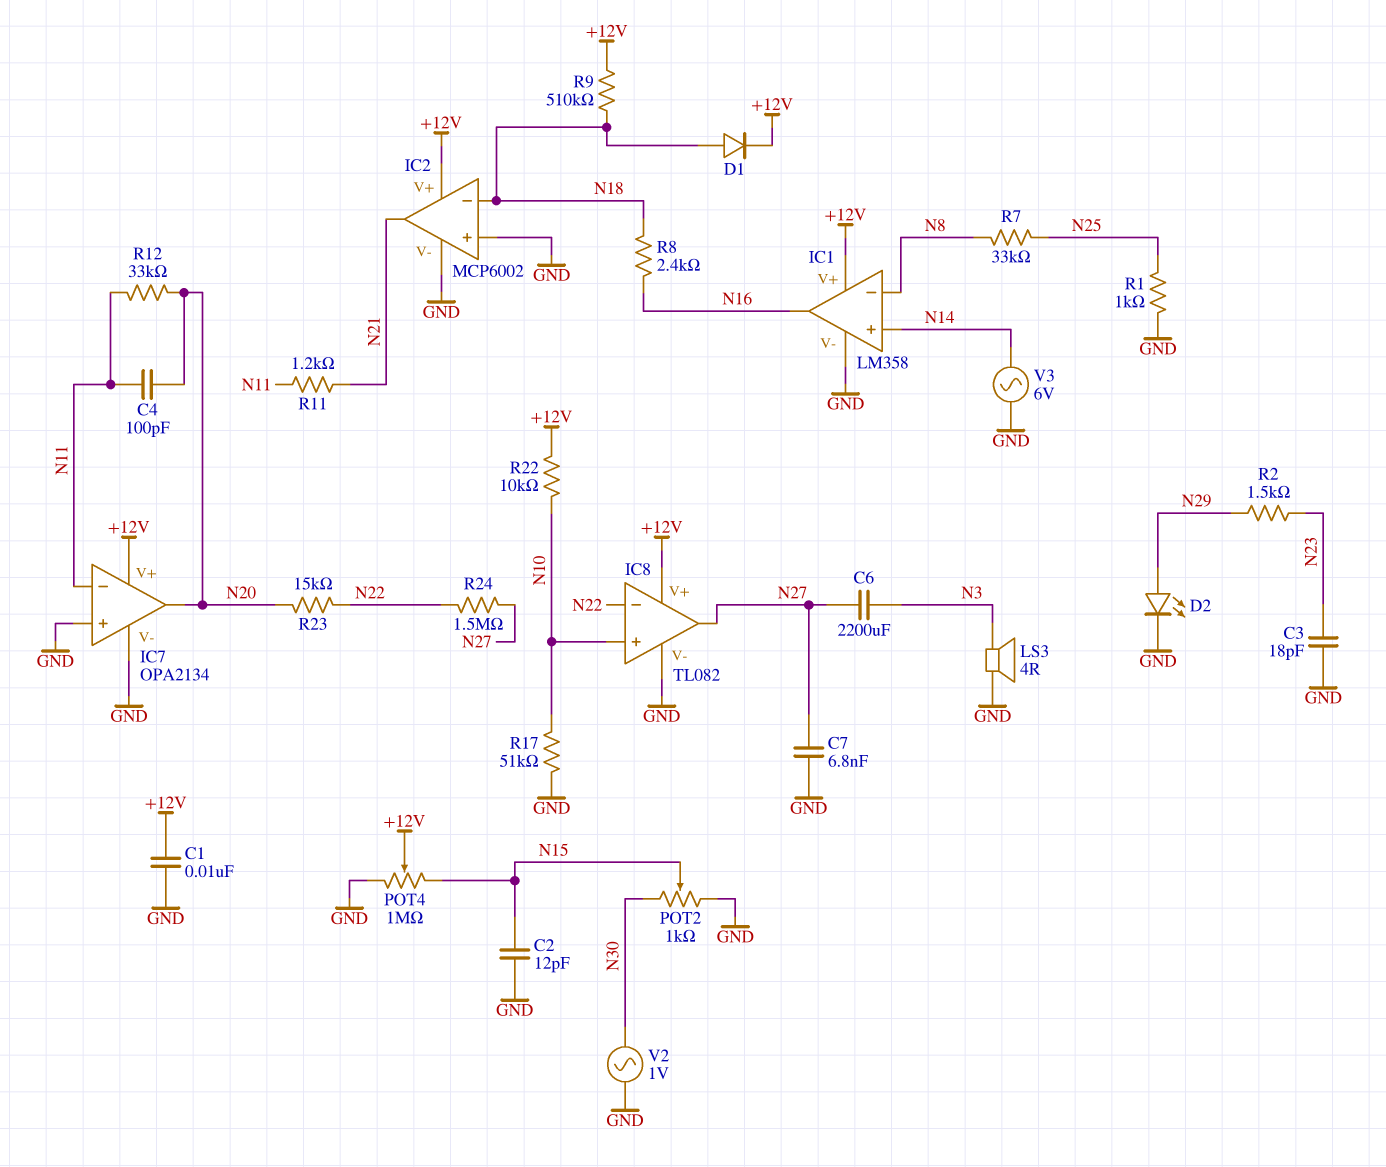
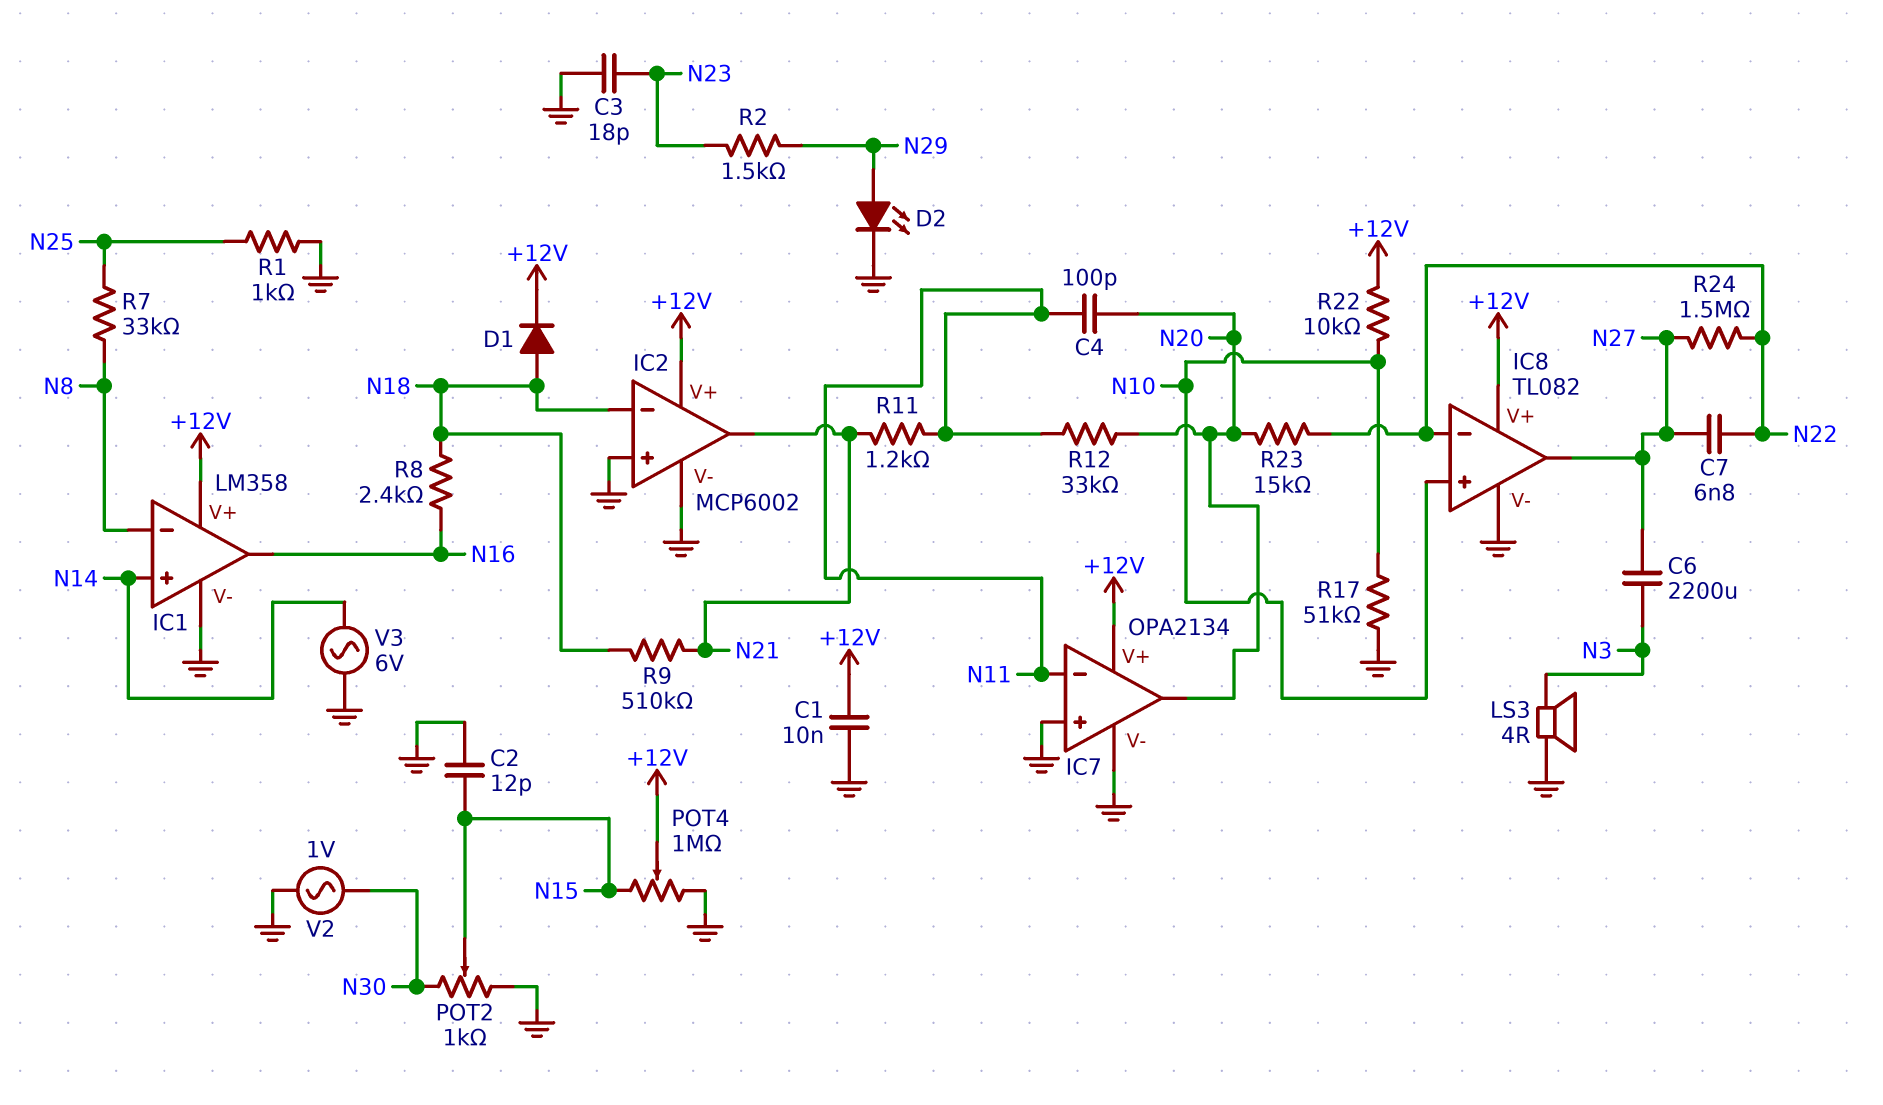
C7: 6.8nF (GND, N27) -> 6.8nF (N22, N27)
R9: 510k (+12V, N18) -> 510k (N18, N21)

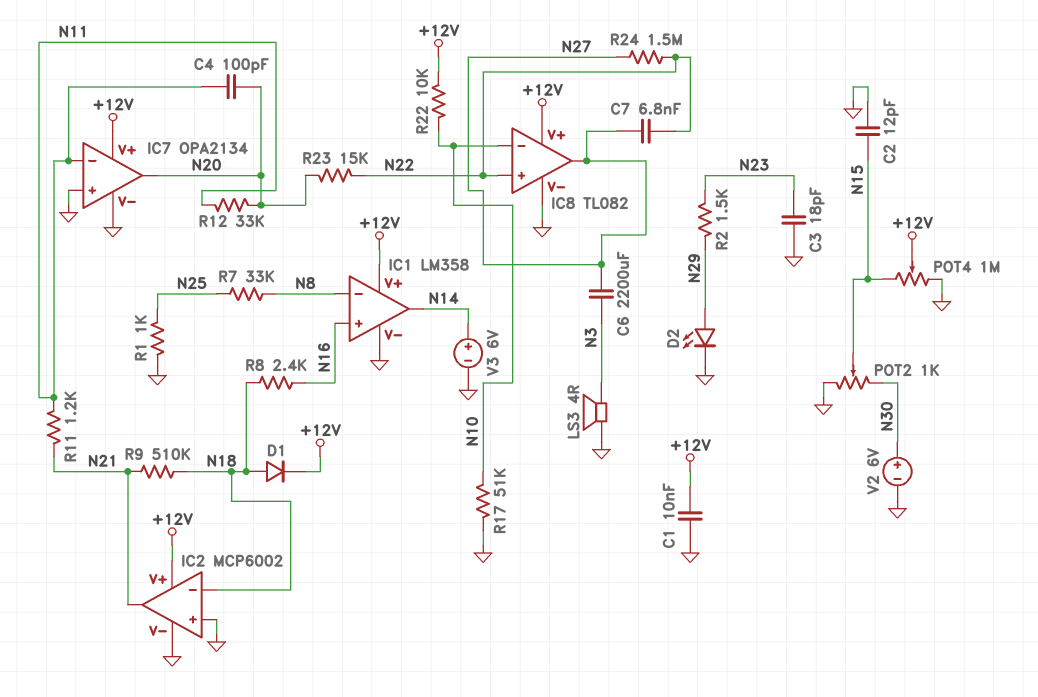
IC1 pin in+: N14 -> N16
IC1 pin out: N16 -> N14
IC8 pin in+: N10 -> N22
IC8 pin in-: N22 -> N10
V2: AC 1V (GND, N30) -> 6V (plus N30, minus GND)
V3: AC 6V (GND, N14) -> 6V (plus N14, minus GND)

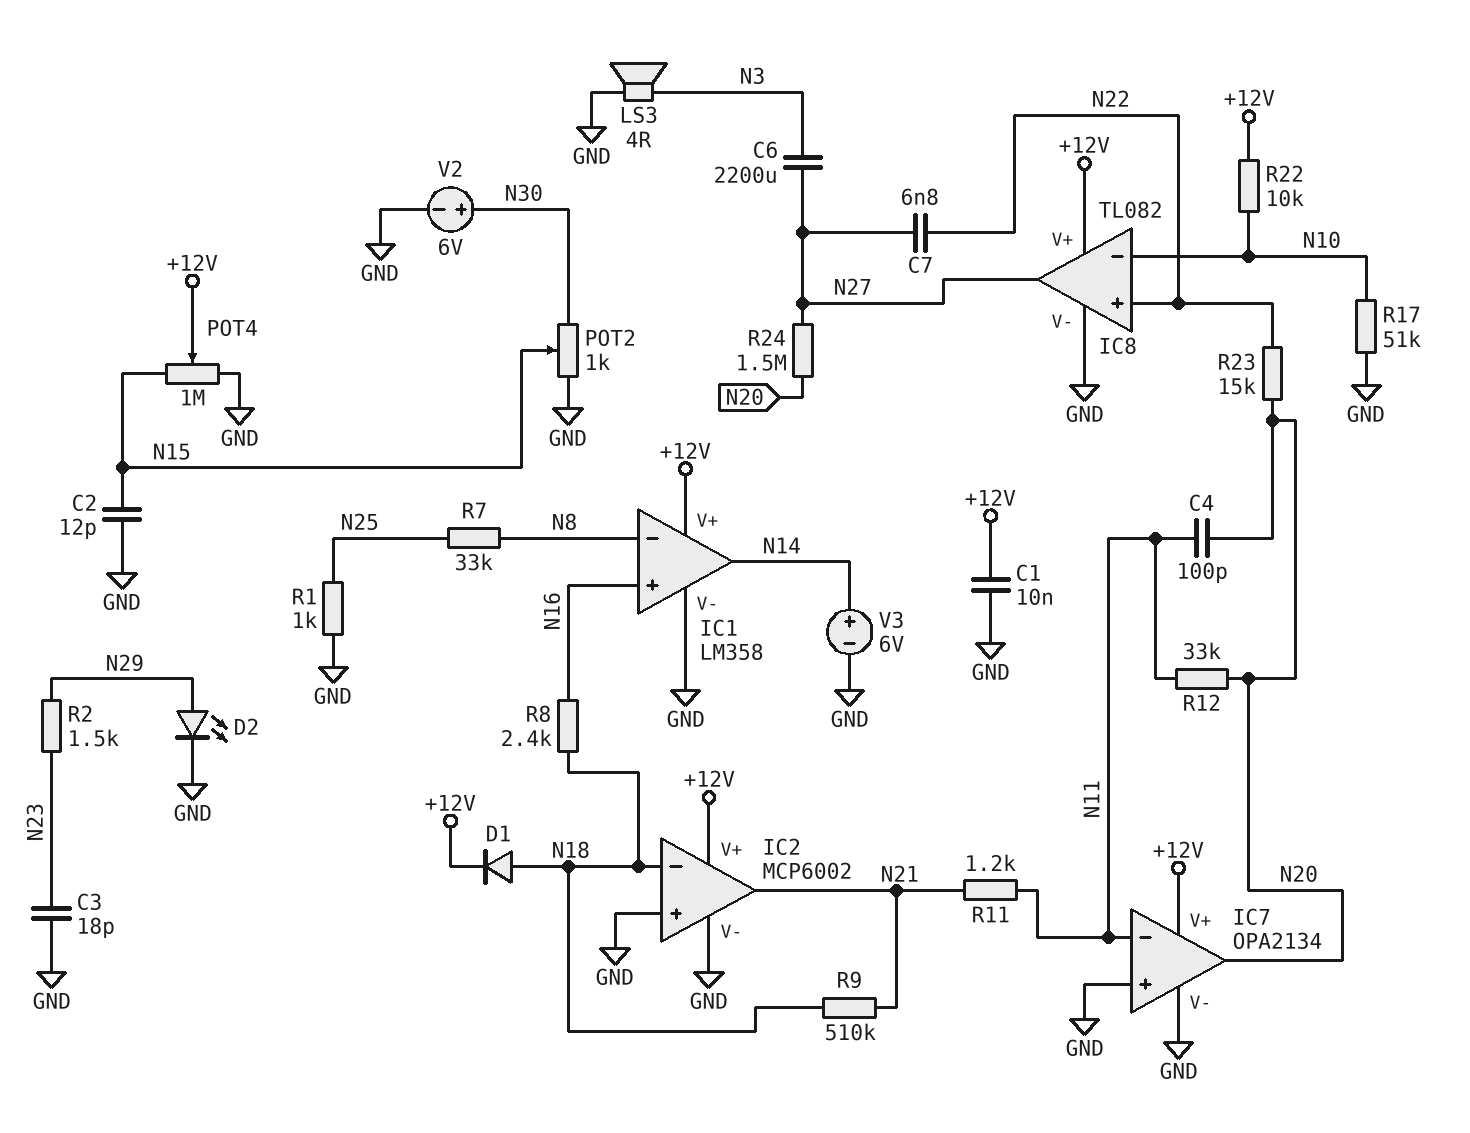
R24: 1.5M (N22, N27) -> 1.5M (N20, N27)

